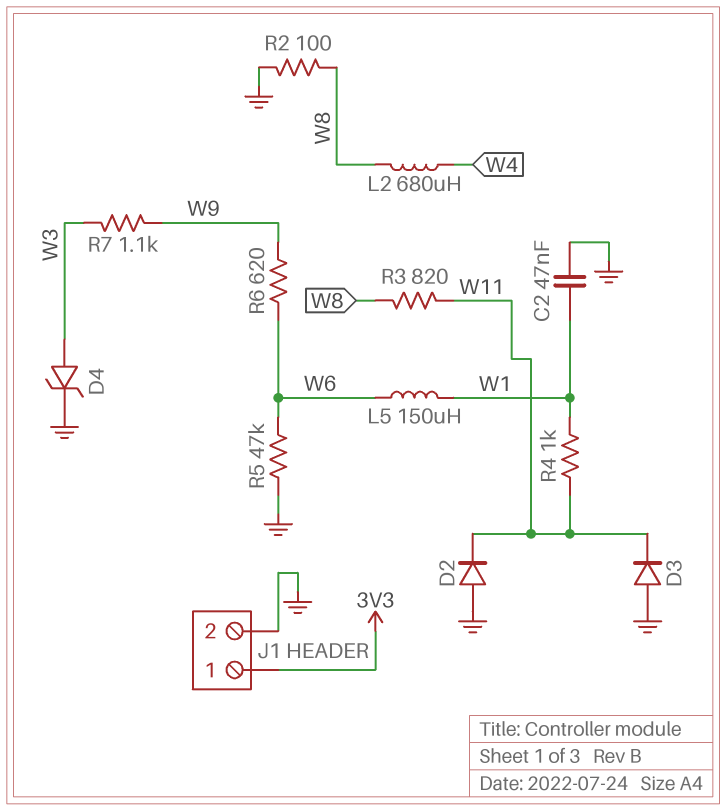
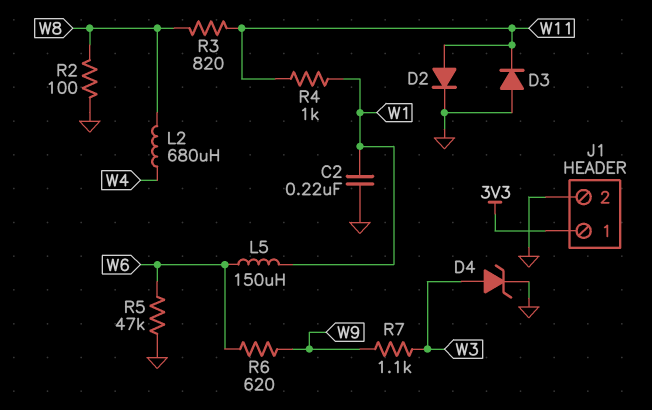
C2: 47nF (GND, W1) -> 220nF (GND, W1)
D2: diode (A GND, K W11) -> diode (A W11, K GND)

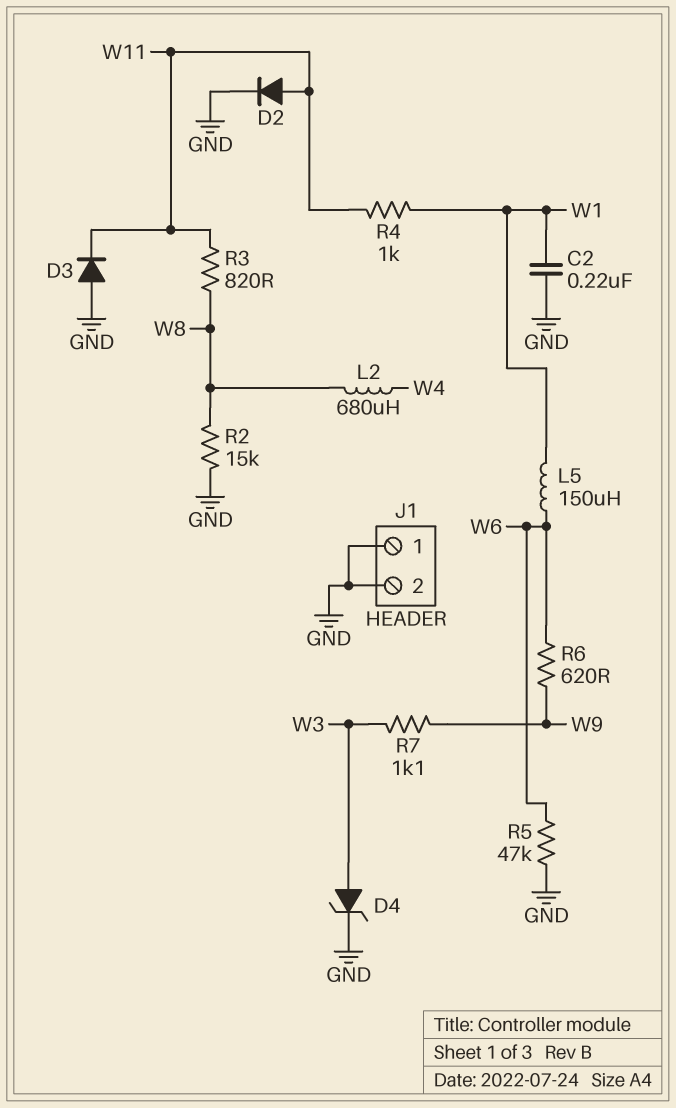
J1 pin 1: 3V3 -> GND
R2: 100 (GND, W8) -> 15k (GND, W8)

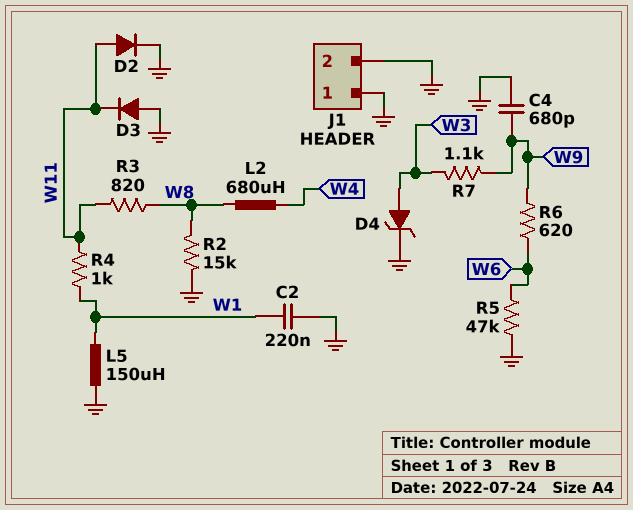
C4: none -> 680pF (GND, W9)
L5: 150uH (W1, W6) -> 150uH (GND, W1)

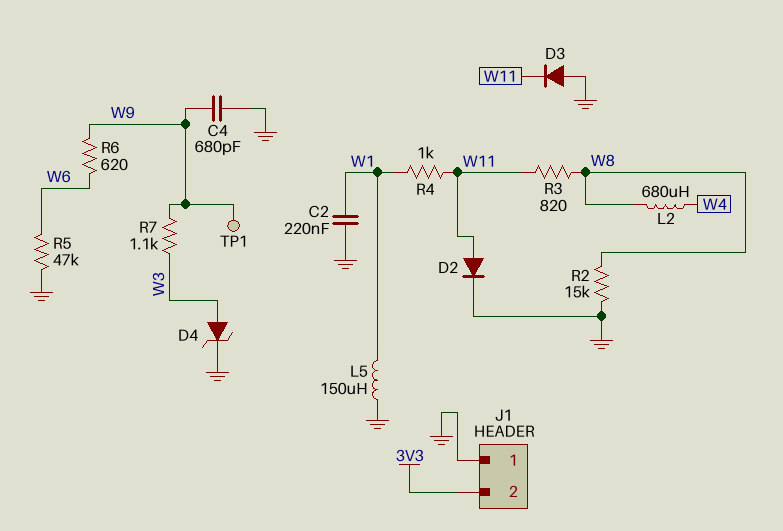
J1 pin 2: GND -> 3V3
TP1: none -> test point (W9)

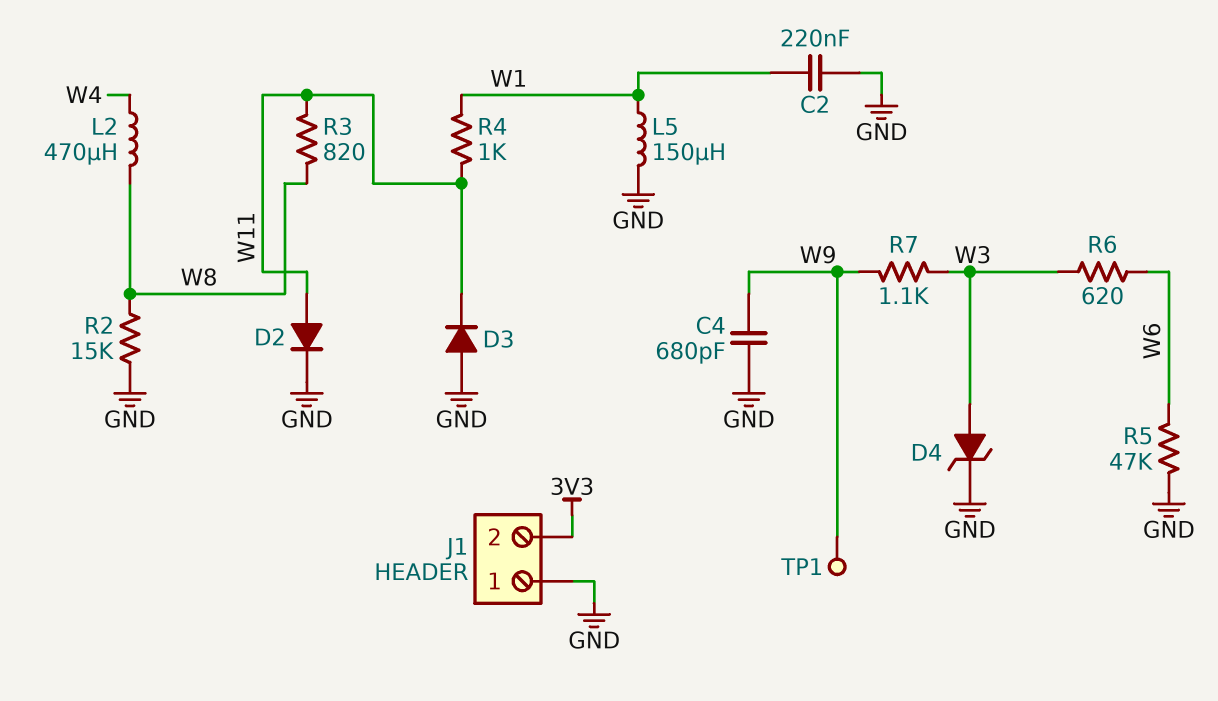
L2: 680uH (W4, W8) -> 470uH (W4, W8)
R6: 620 (W6, W9) -> 620 (W3, W6)

